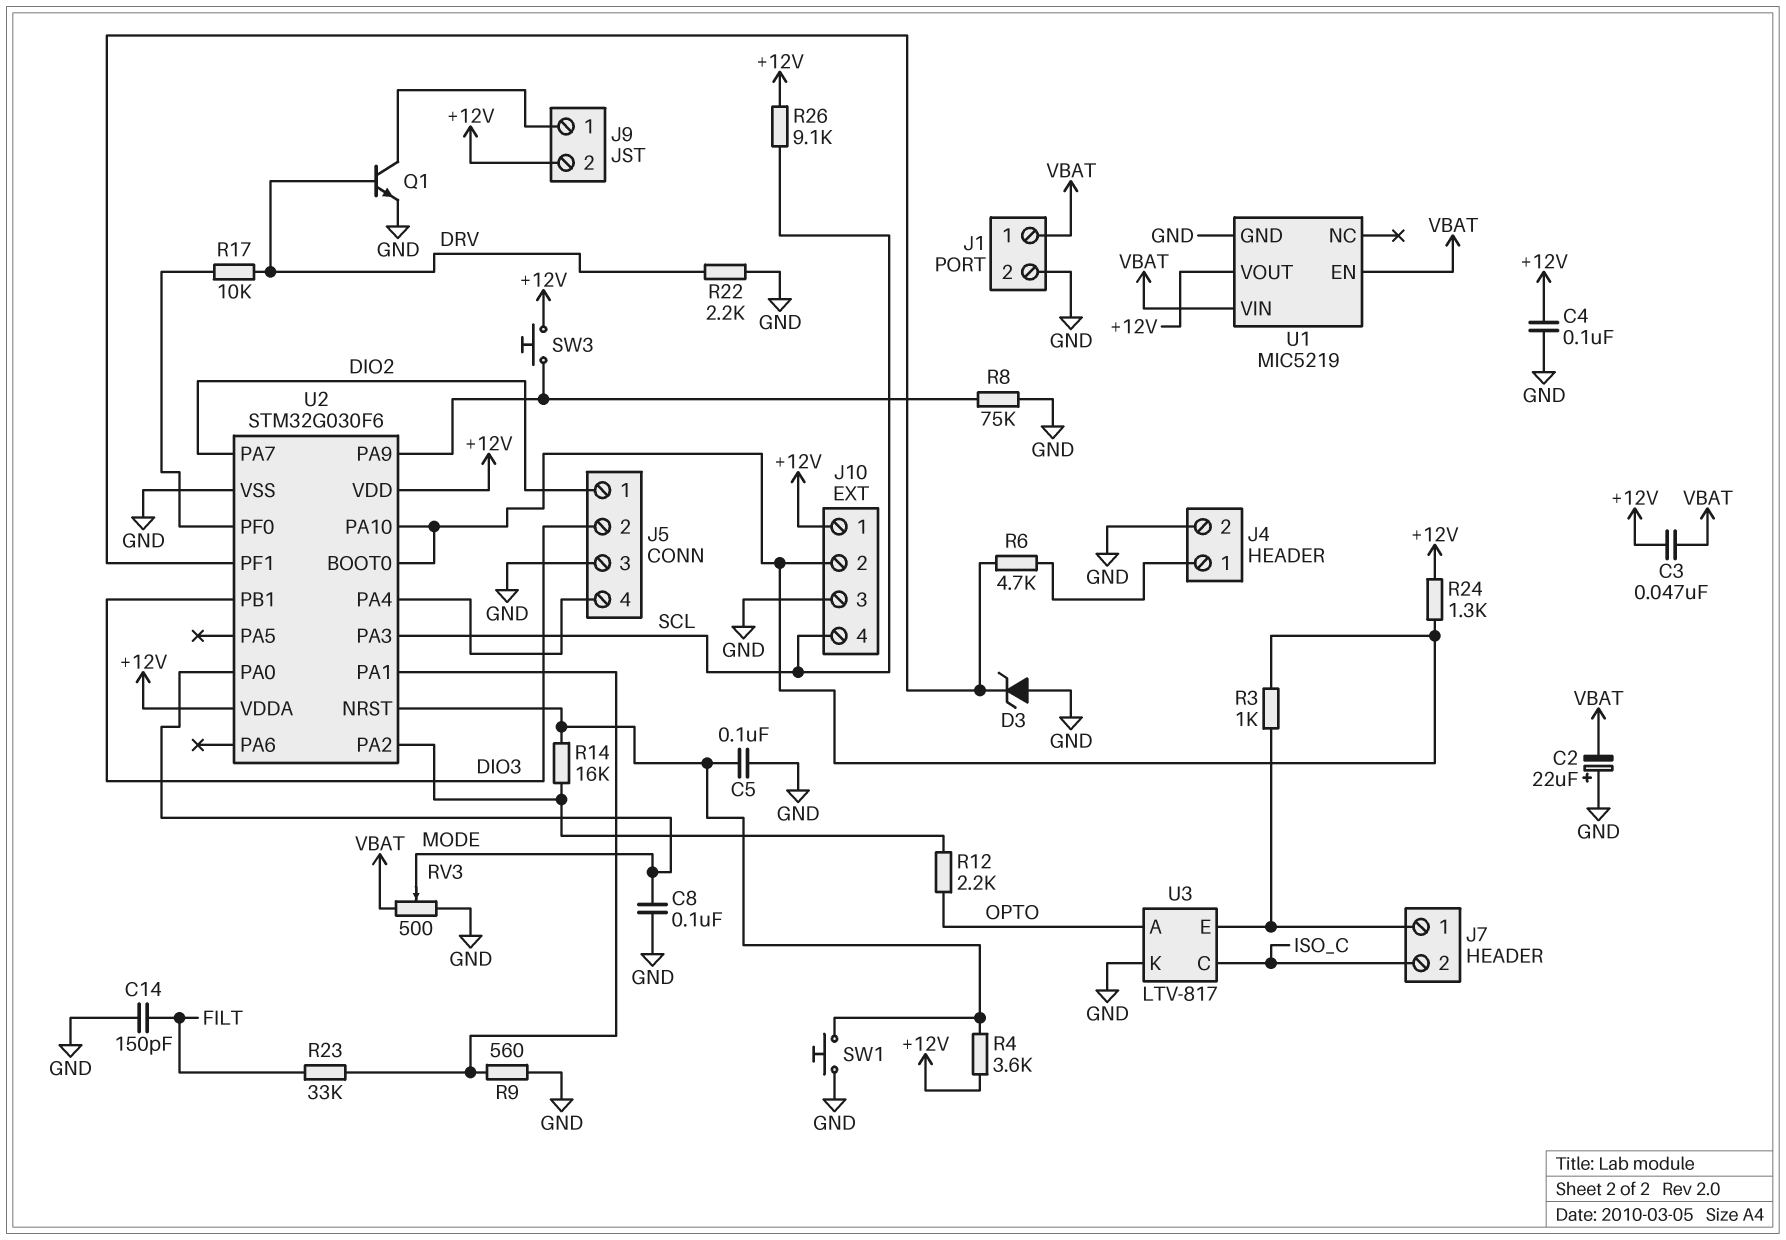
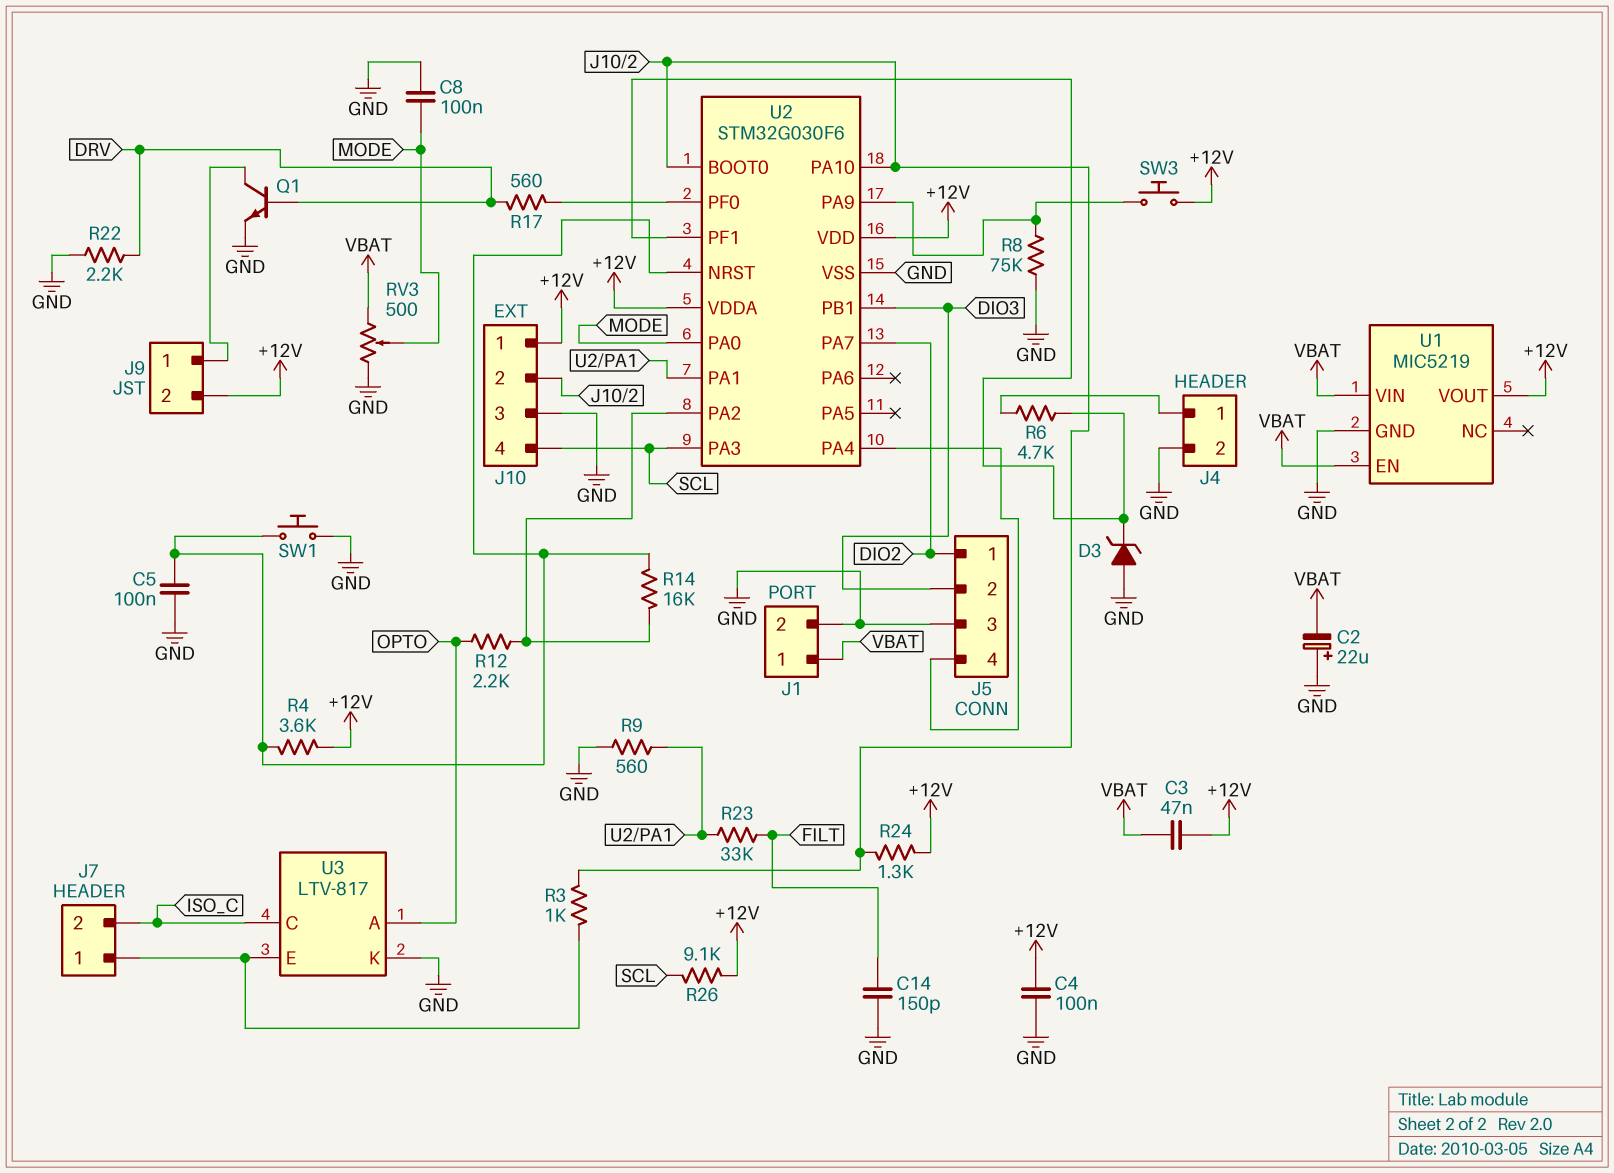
R17: 10k (DRV, U2/PF0) -> 560 (DRV, U2/PF0)

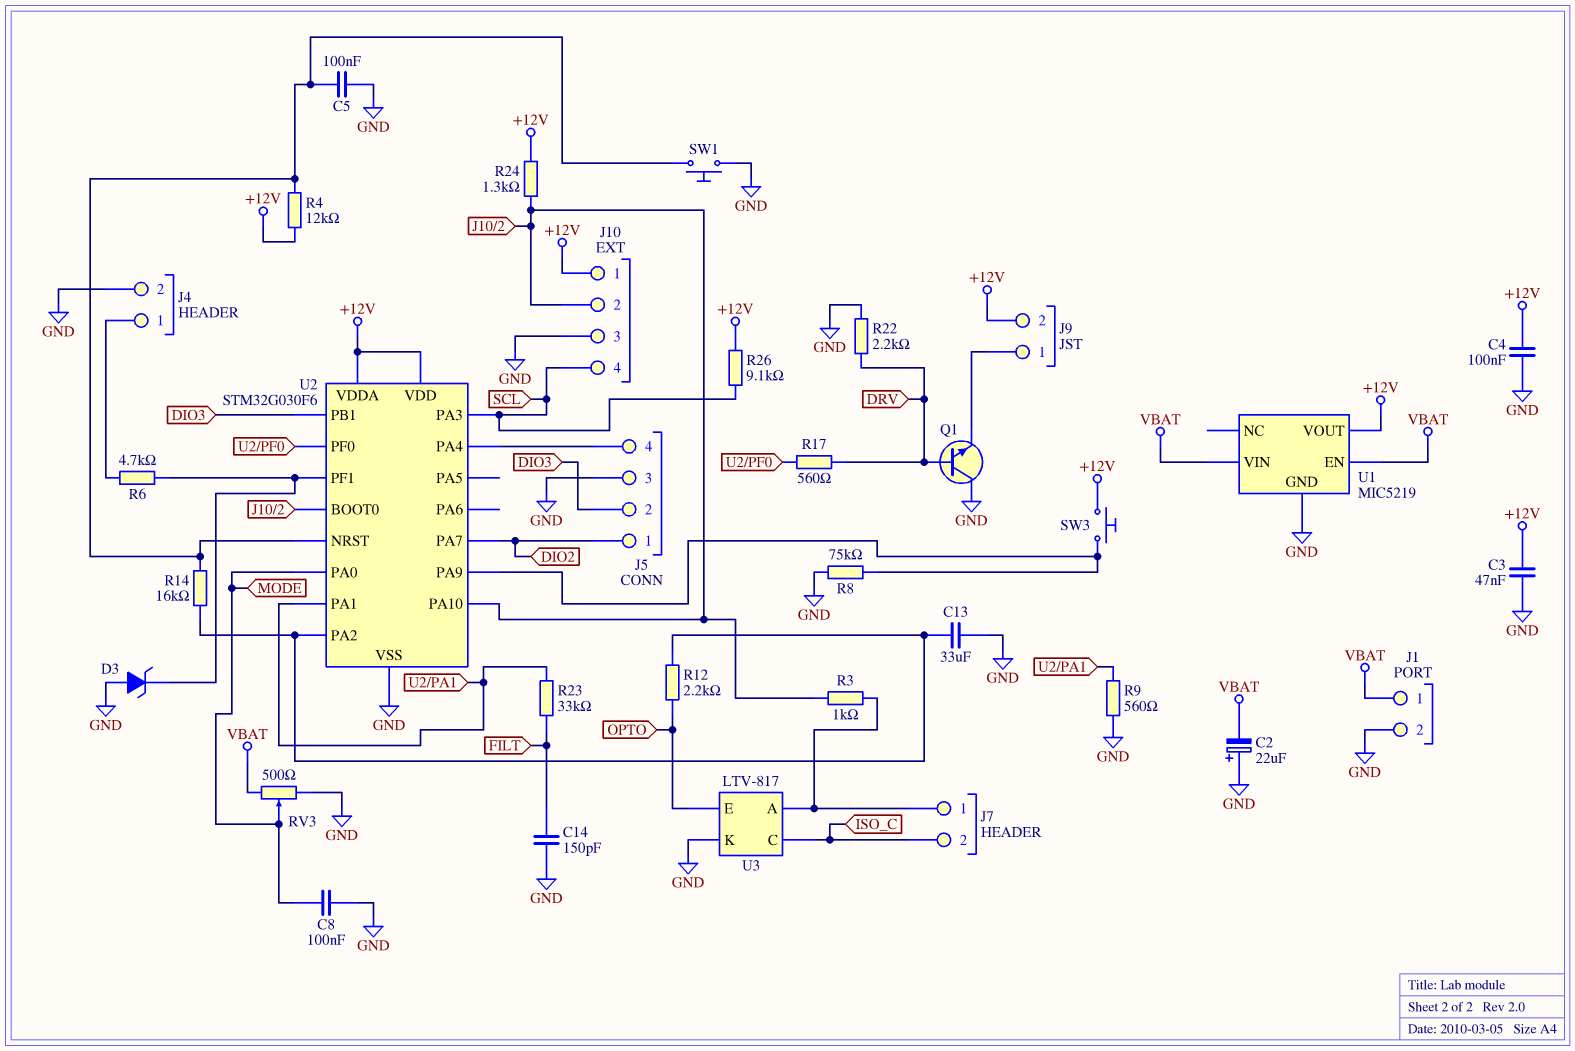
C3: 47nF (+12V, VBAT) -> 47nF (+12V, GND)
C13: none -> 33uF (GND, U2/PA2)
Q1: NPN (B DRV, C J9/1, E GND) -> NPN (B DRV, C GND, E J9/1)
R4: 3.6k (+12V, U2/NRST) -> 12k (+12V, U2/NRST)
U3 pin A: OPTO -> J7/1
U3 pin E: J7/1 -> OPTO

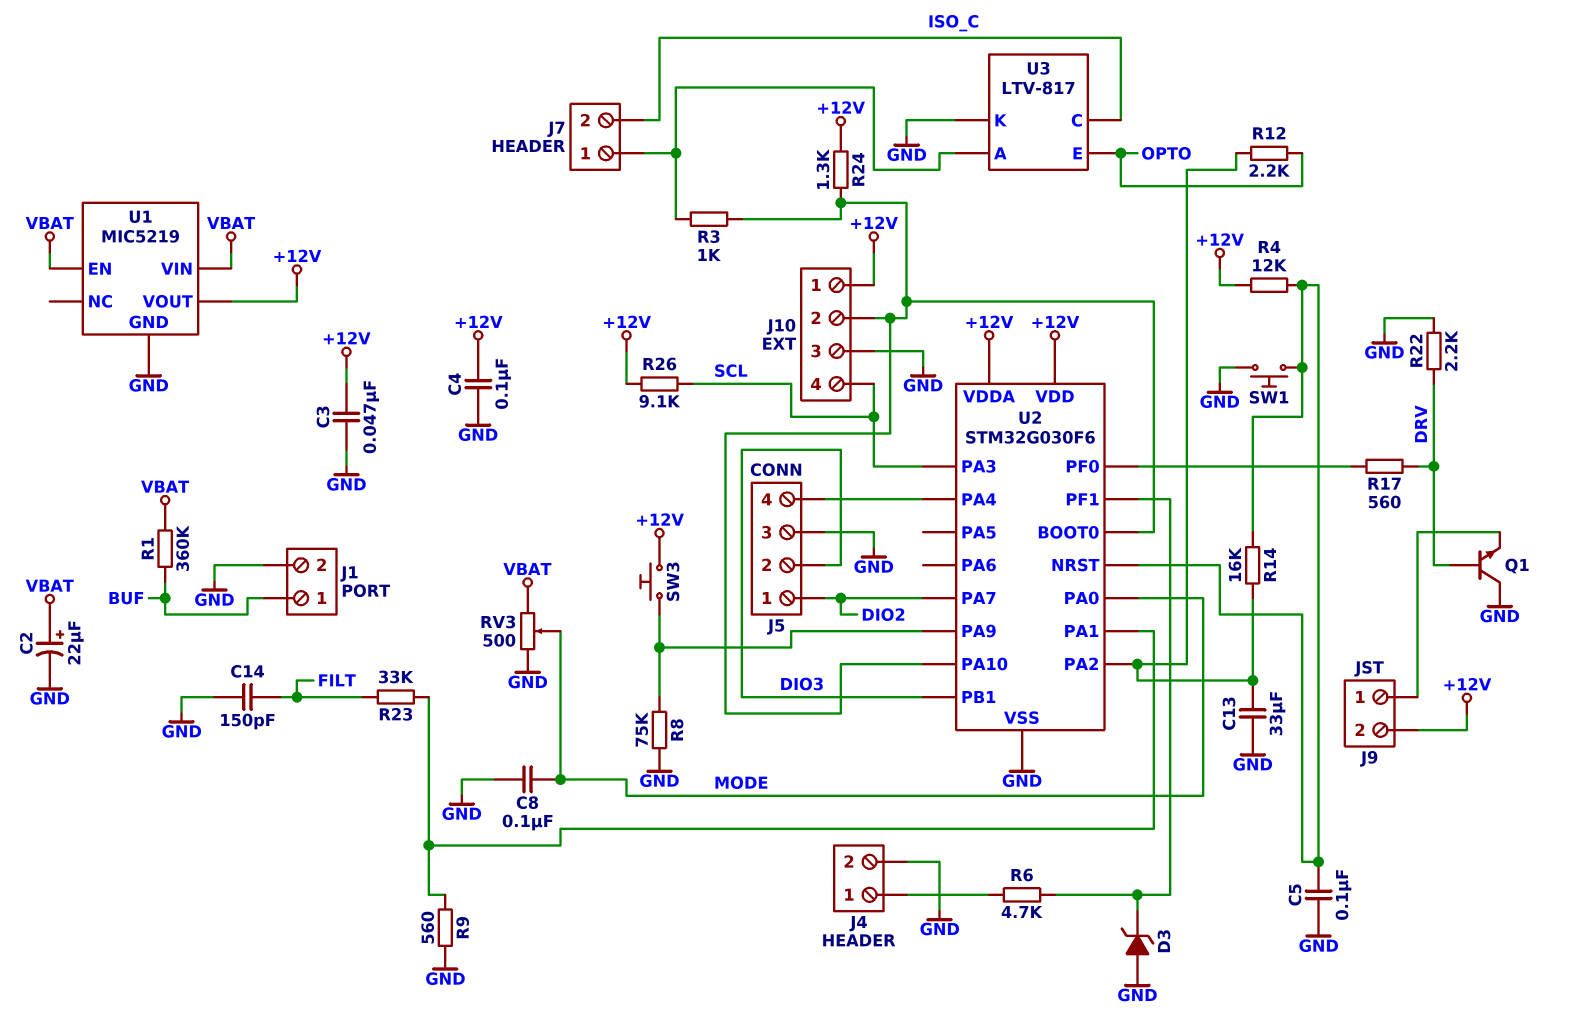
C2: 22uF (plus GND, minus VBAT) -> 22uF (plus VBAT, minus GND)
J1 pin 1: VBAT -> BUF
R1: none -> 360k (BUF, VBAT)

